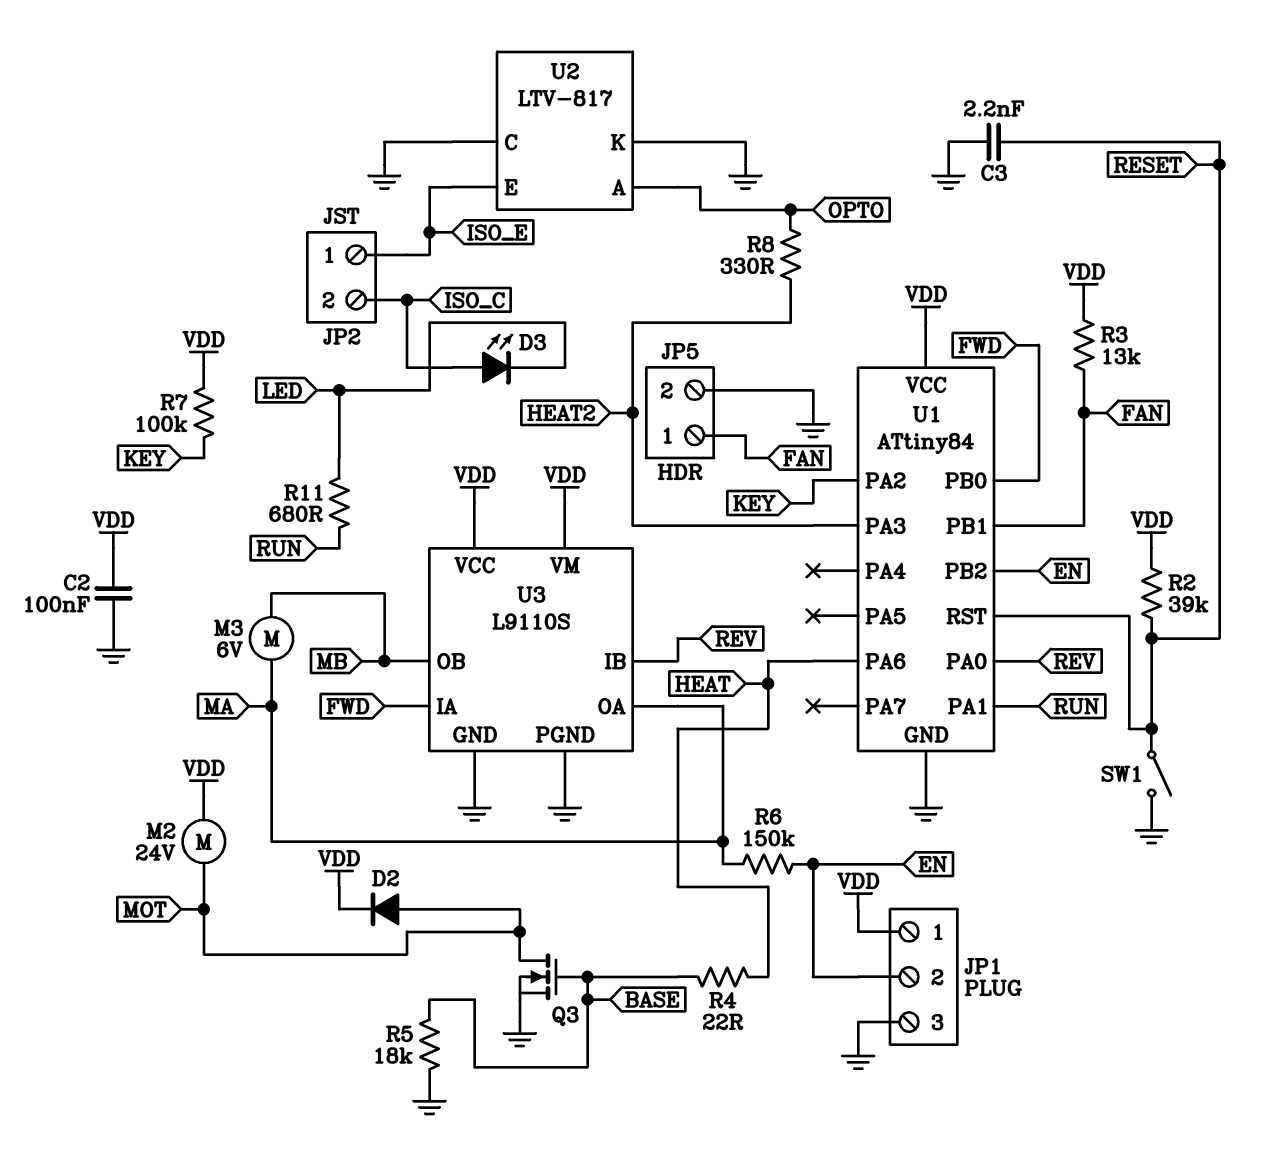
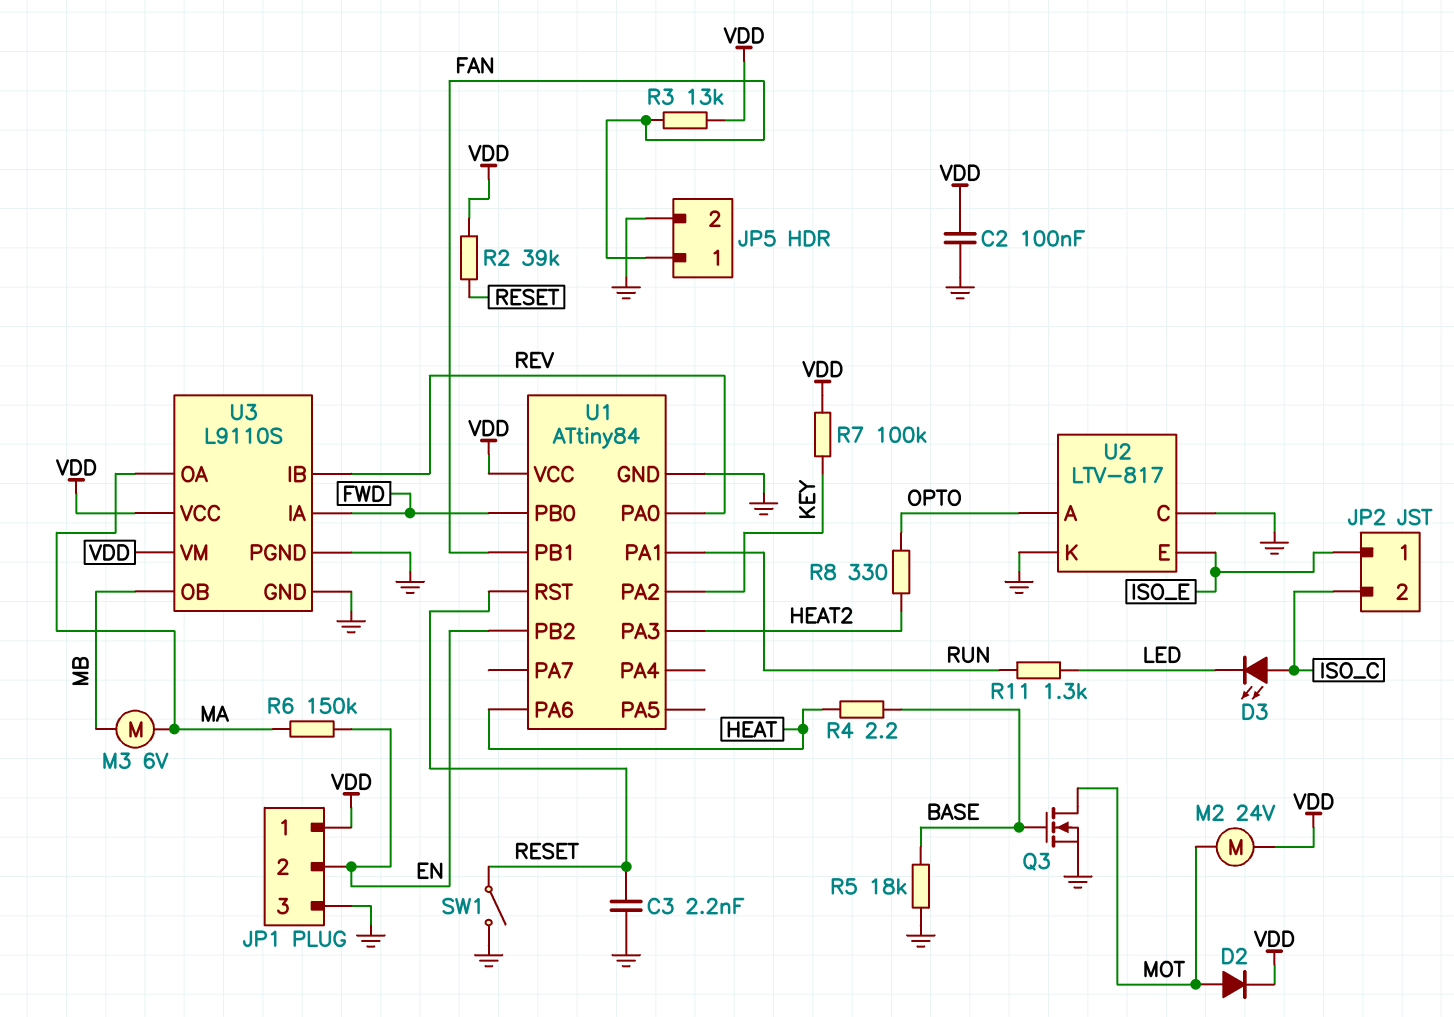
R4: 22 (BASE, HEAT) -> 2.2 (BASE, HEAT)
R11: 680 (LED, RUN) -> 1.3k (LED, RUN)

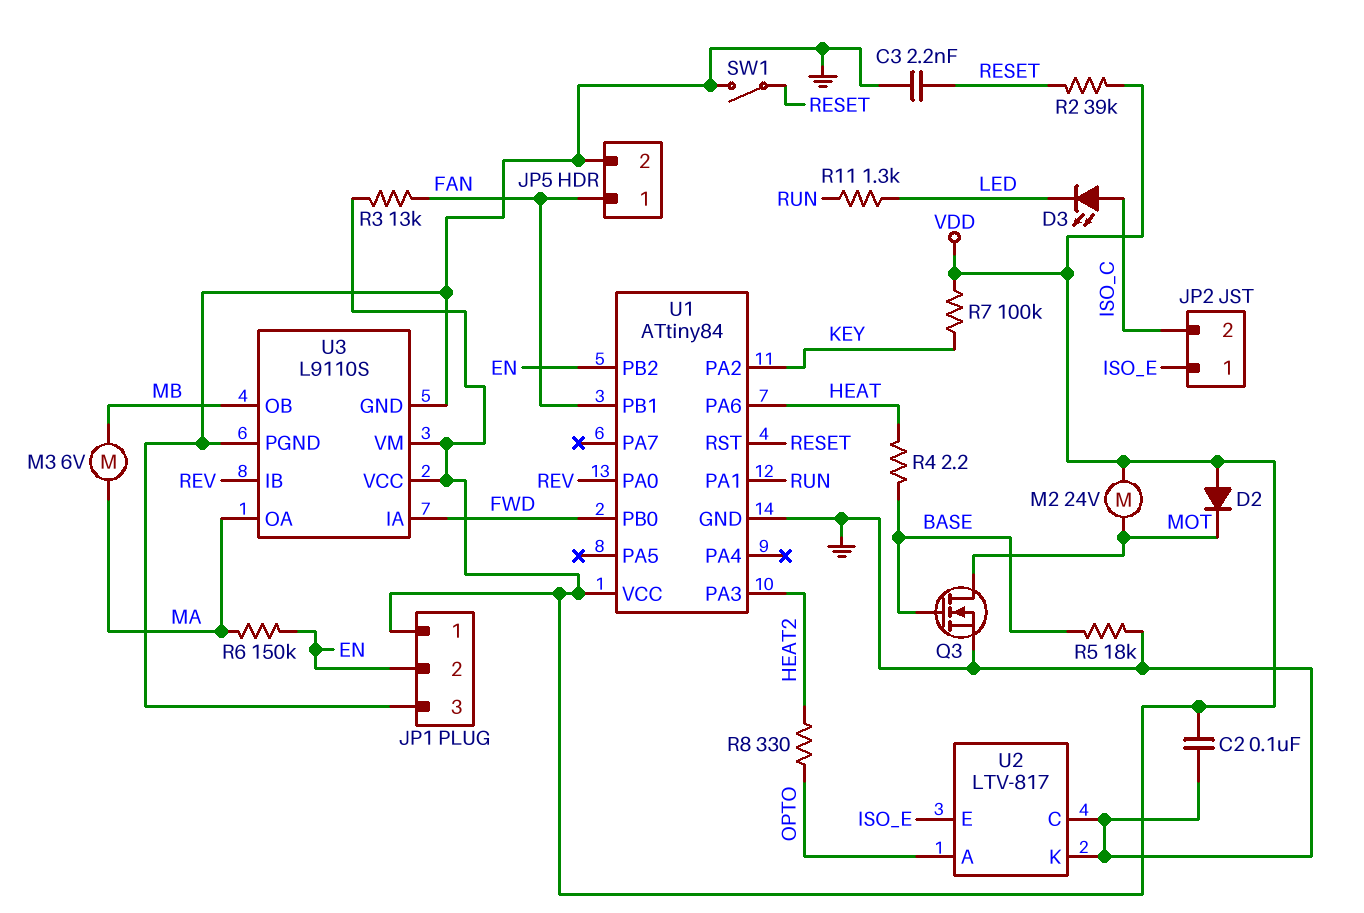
D2: diode (A MOT, K VDD) -> diode (A VDD, K MOT)

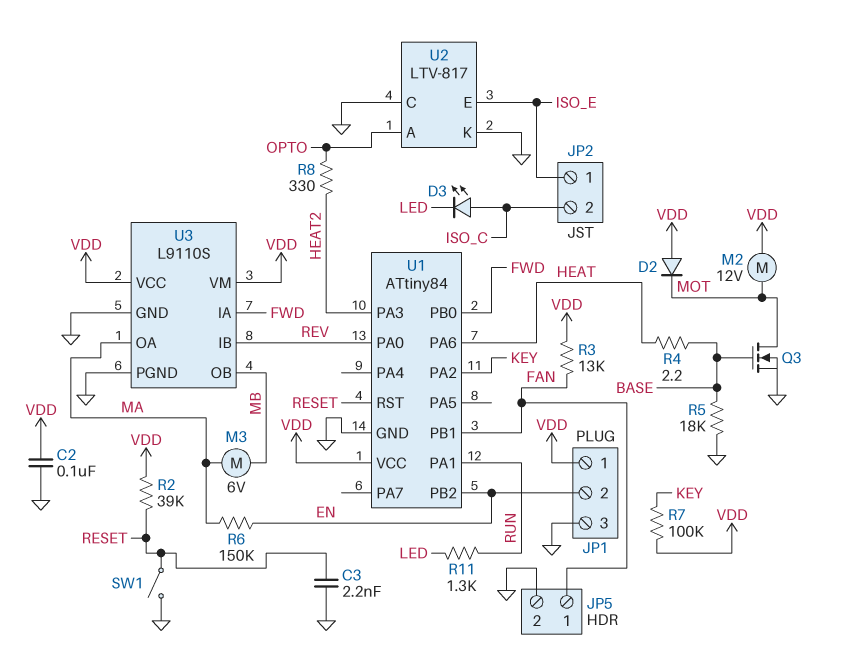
M2: motor 24V (MOT, VDD) -> motor 12V (MOT, VDD)

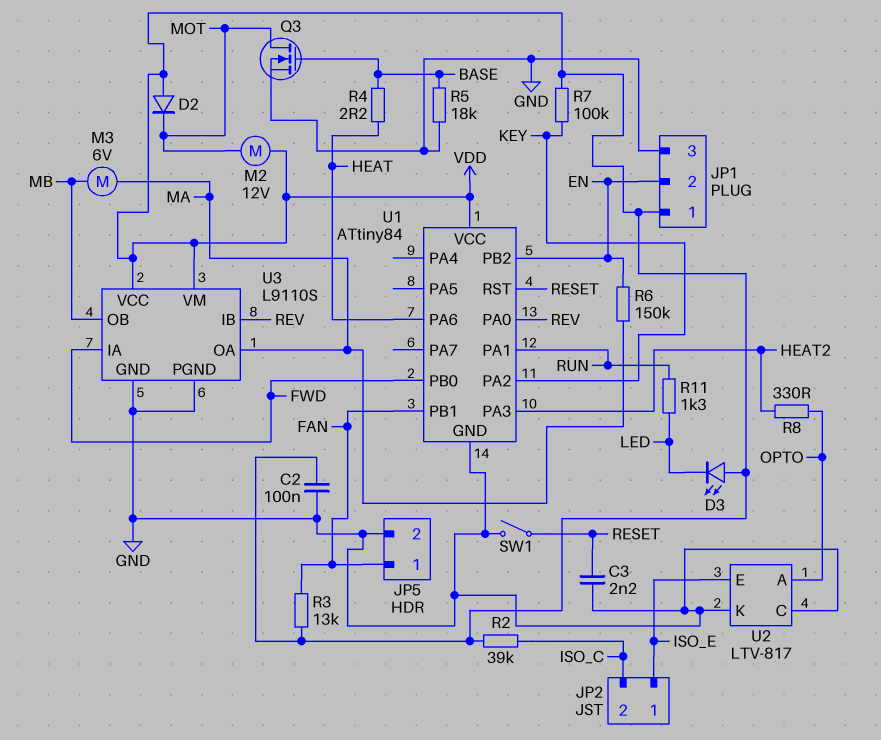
D3: LED (A ISO_C, K LED) -> LED (A VDD, K LED)
R2: 39k (RESET, VDD) -> 39k (ISO_C, VDD)

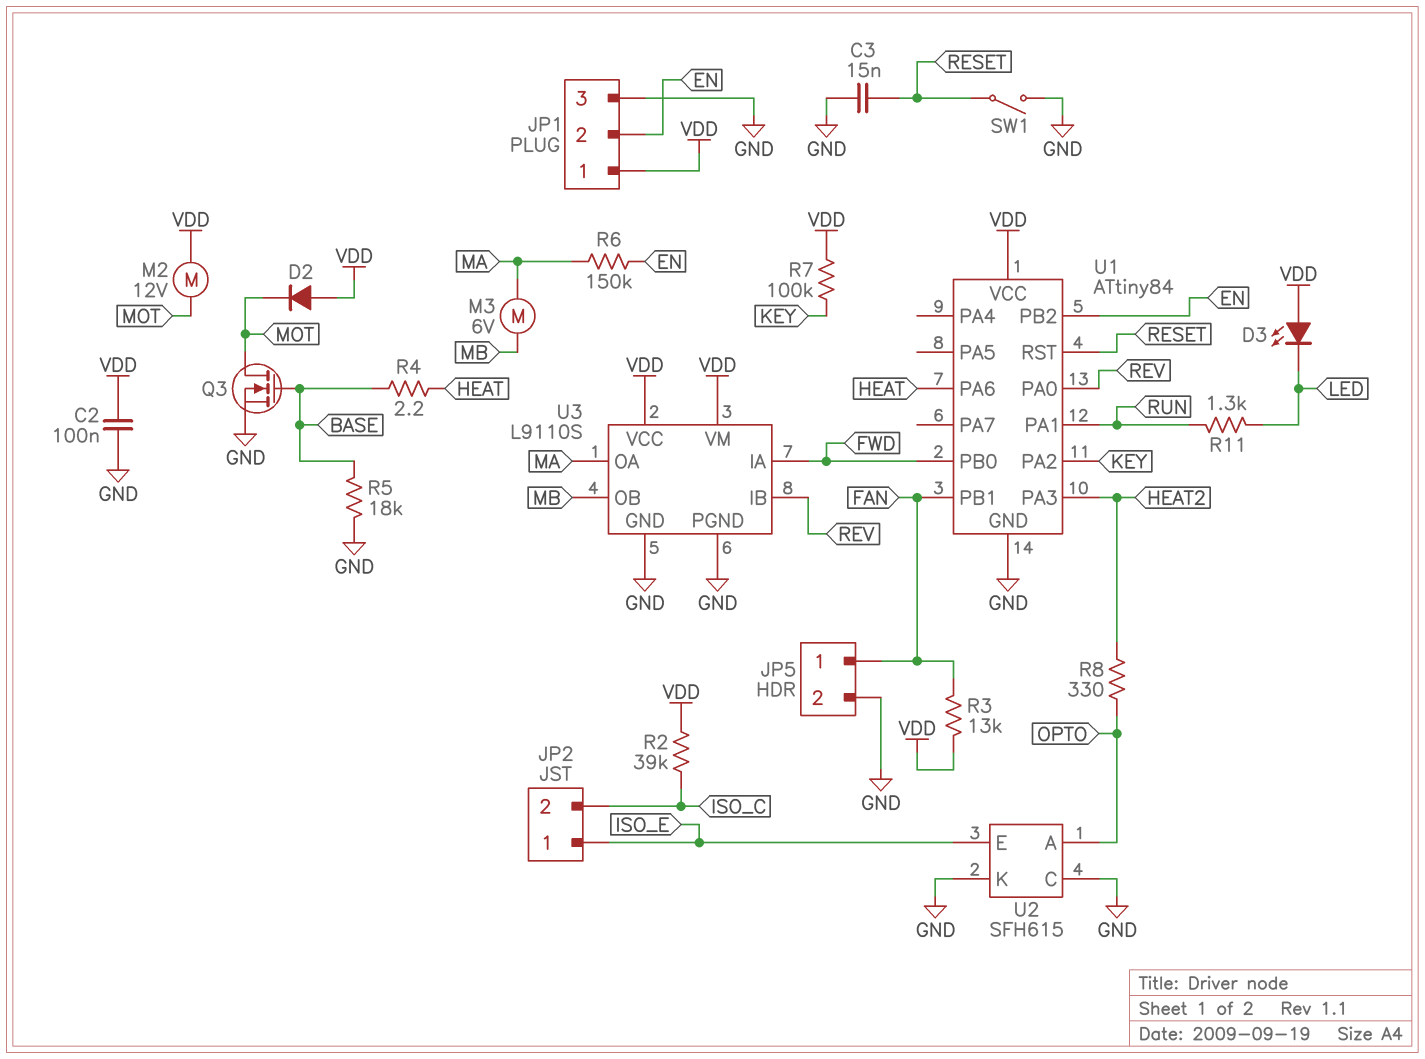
C3: 2.2nF (GND, RESET) -> 15nF (GND, RESET)
U2: LTV-817 -> SFH615

